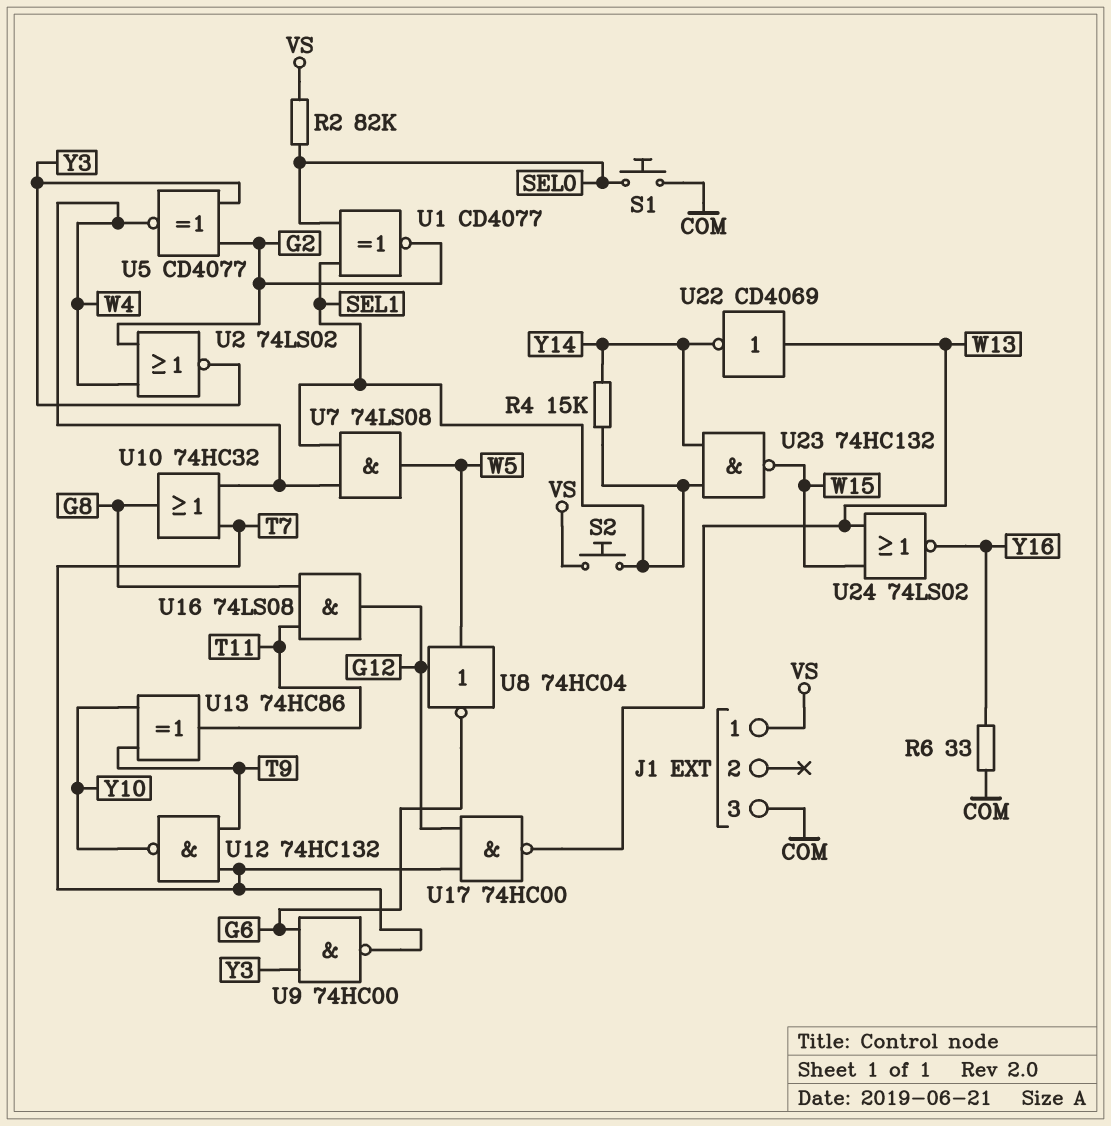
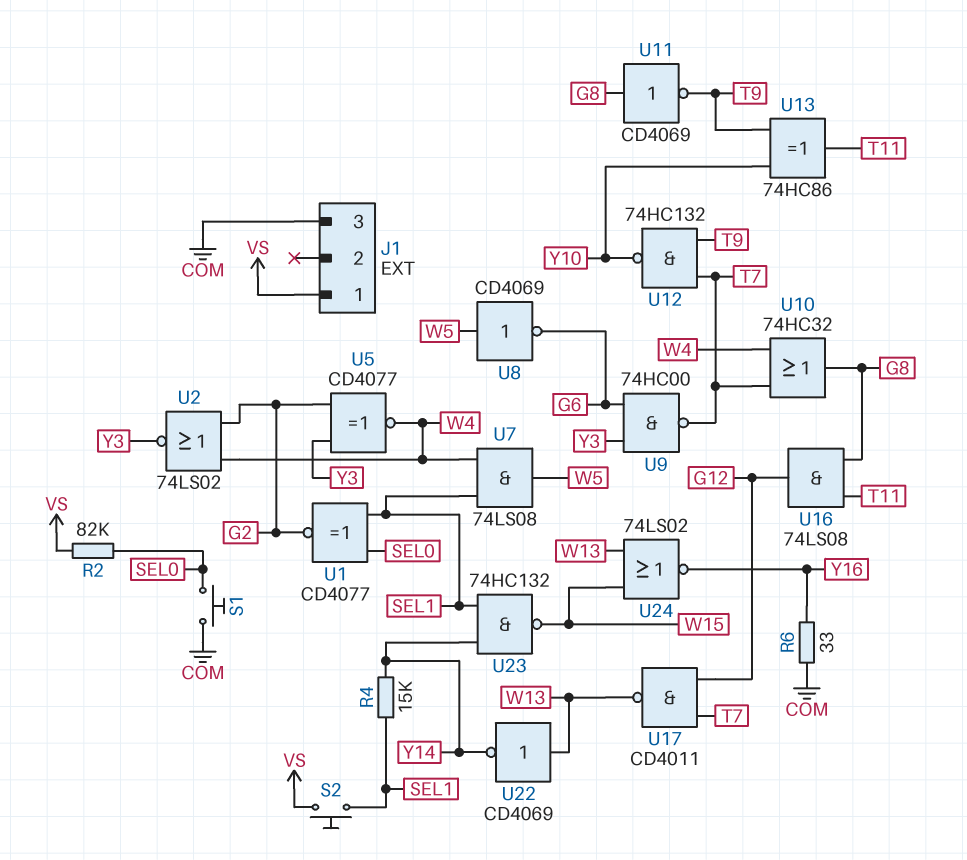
U8: NOT 74HC04 (in W5, out G6) -> NOT CD4069 (in W5, out G6)
U11: none -> NOT CD4069 (in G8, out T9)
U17: NAND 74HC00 (in G12, in T7, out W13) -> NAND CD4011 (in G12, in T7, out W13)

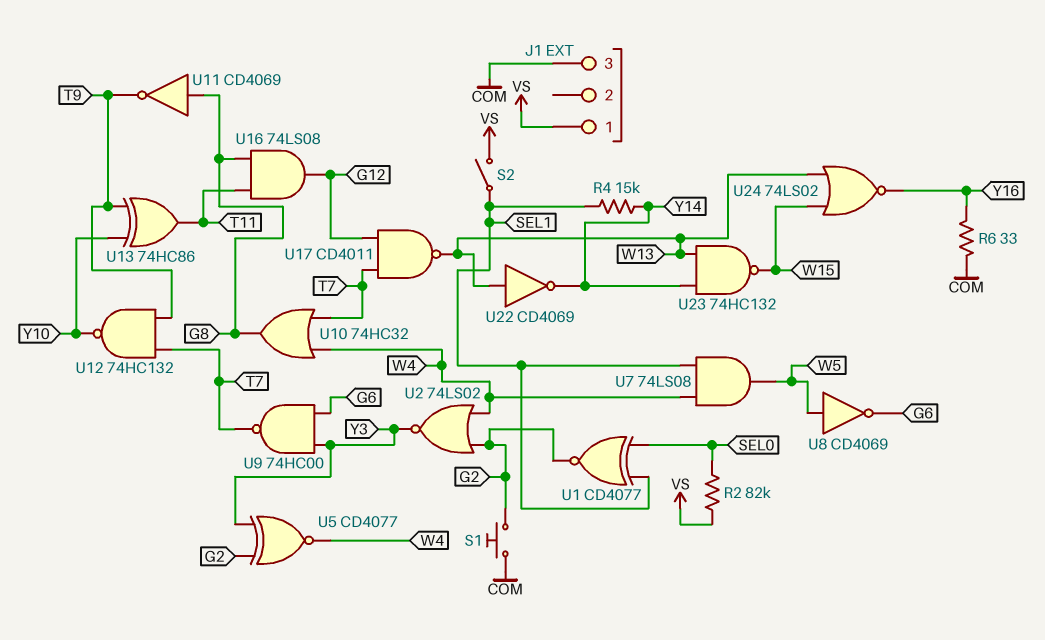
S1: button (COM, SEL0) -> button (COM, G2)
S2: button (SEL1, VS) -> switch (SEL1, VS)
U23: NAND 74HC132 (in SEL1, in Y14, out W15) -> NAND 74HC132 (in W13, in Y14, out W15)

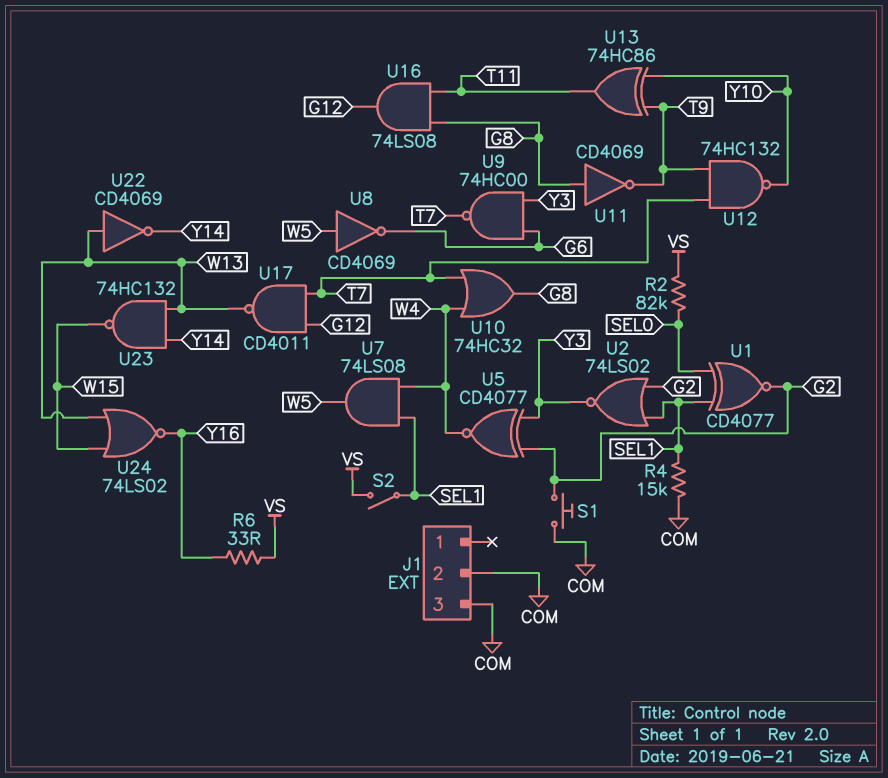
J1 pin 1: VS -> none
J1 pin 2: none -> COM
R4: 15k (SEL1, Y14) -> 15k (COM, SEL1)
R6: 33 (COM, Y16) -> 33 (VS, Y16)
U2: NOR 74LS02 (in G2, in W4, out Y3) -> NOR 74LS02 (in G2, in SEL1, out Y3)

